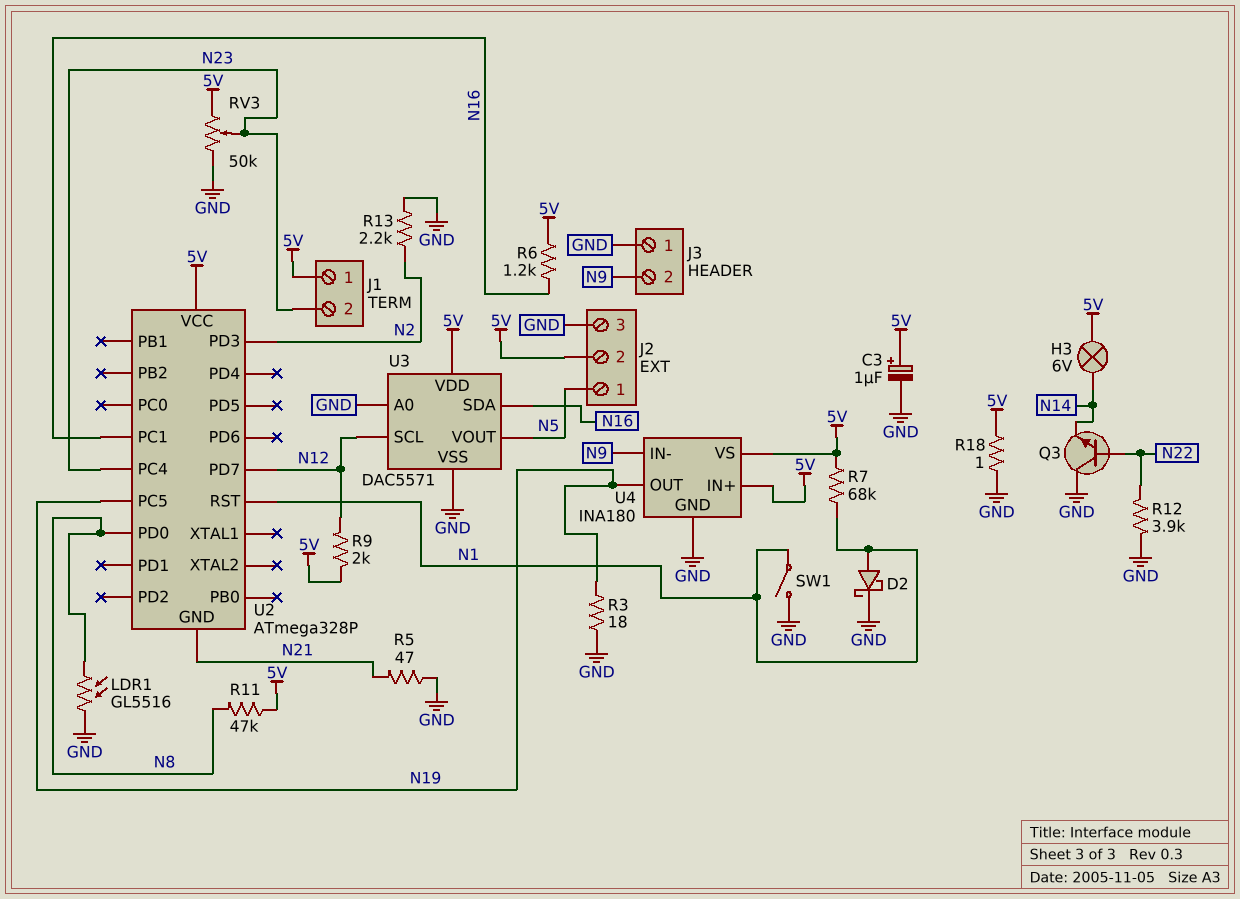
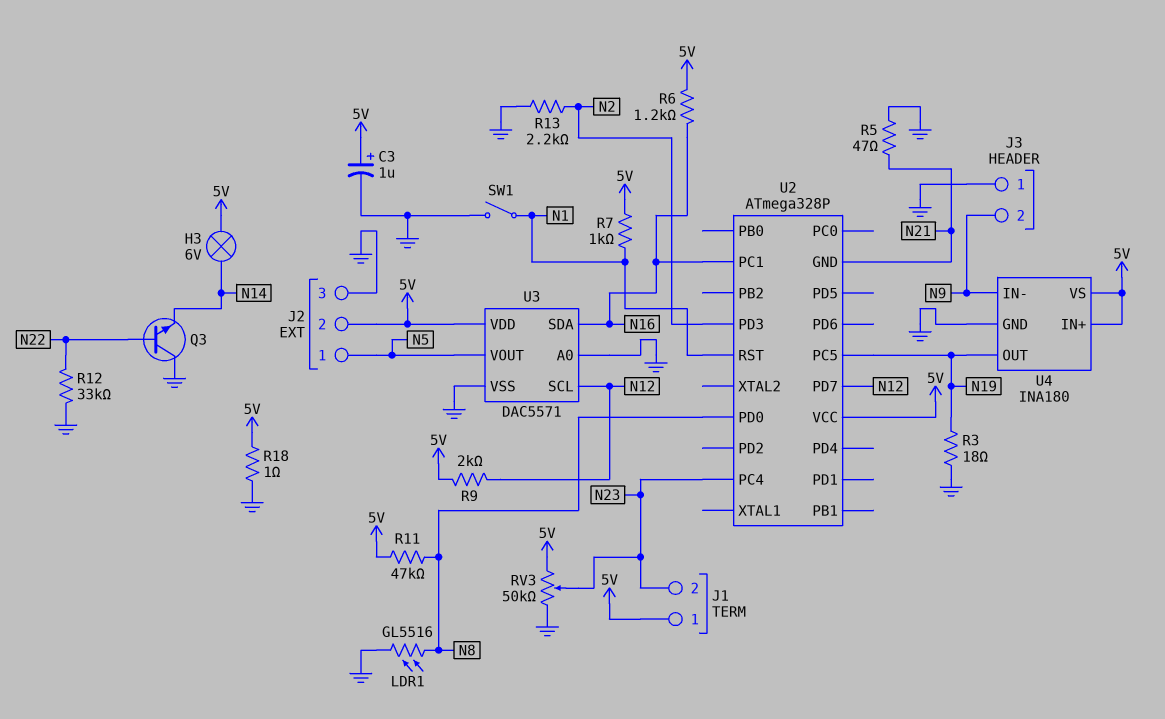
D2: schottky (A N1, K GND) -> none
R7: 68k (5V, N1) -> 1k (5V, N1)
R12: 3.9k (GND, N22) -> 33k (GND, N22)

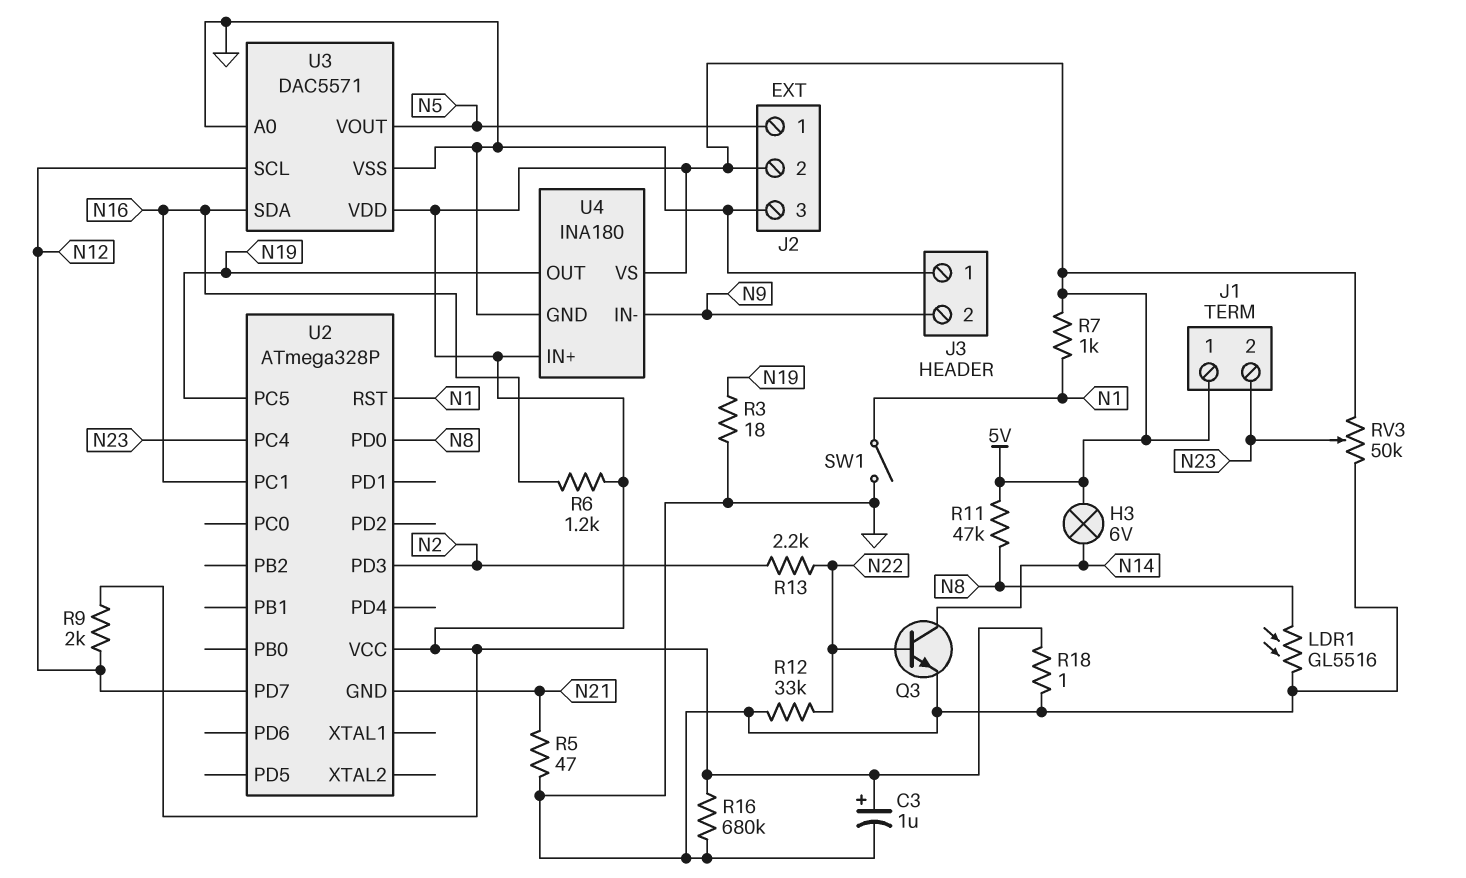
Q3: NPN (B N22, C GND, E N14) -> NPN (B N22, C N14, E GND)
R13: 2.2k (GND, N2) -> 2.2k (N2, N22)
R16: none -> 680k (5V, GND)

